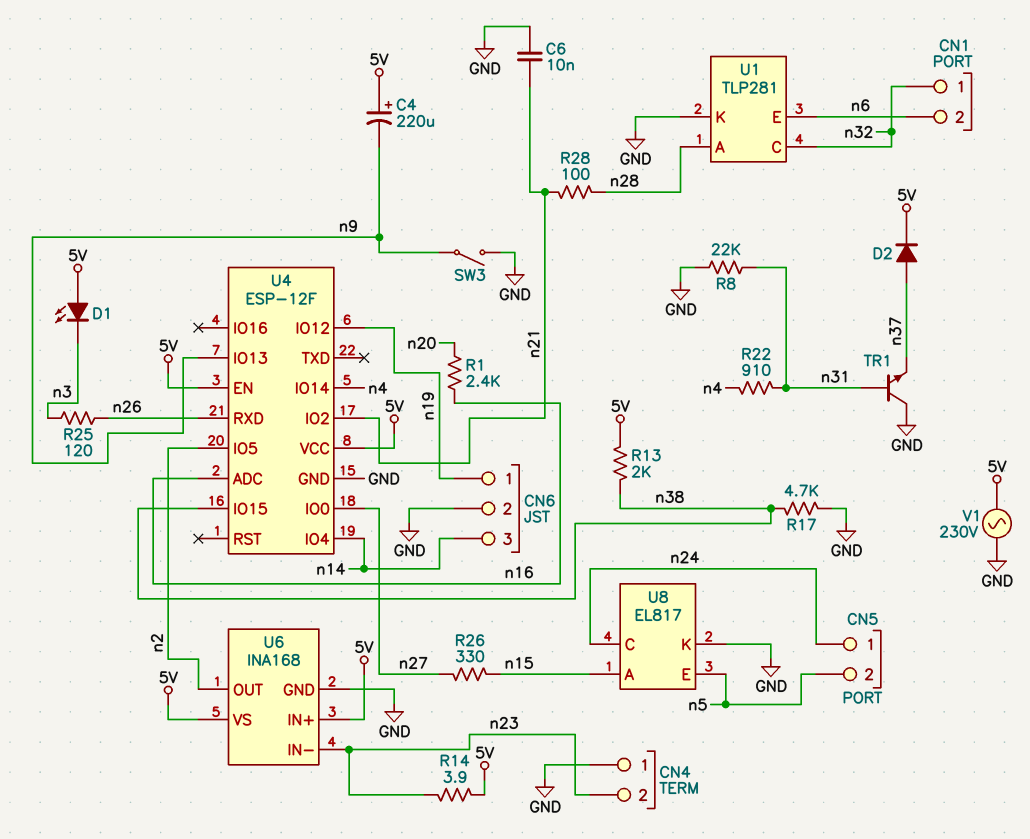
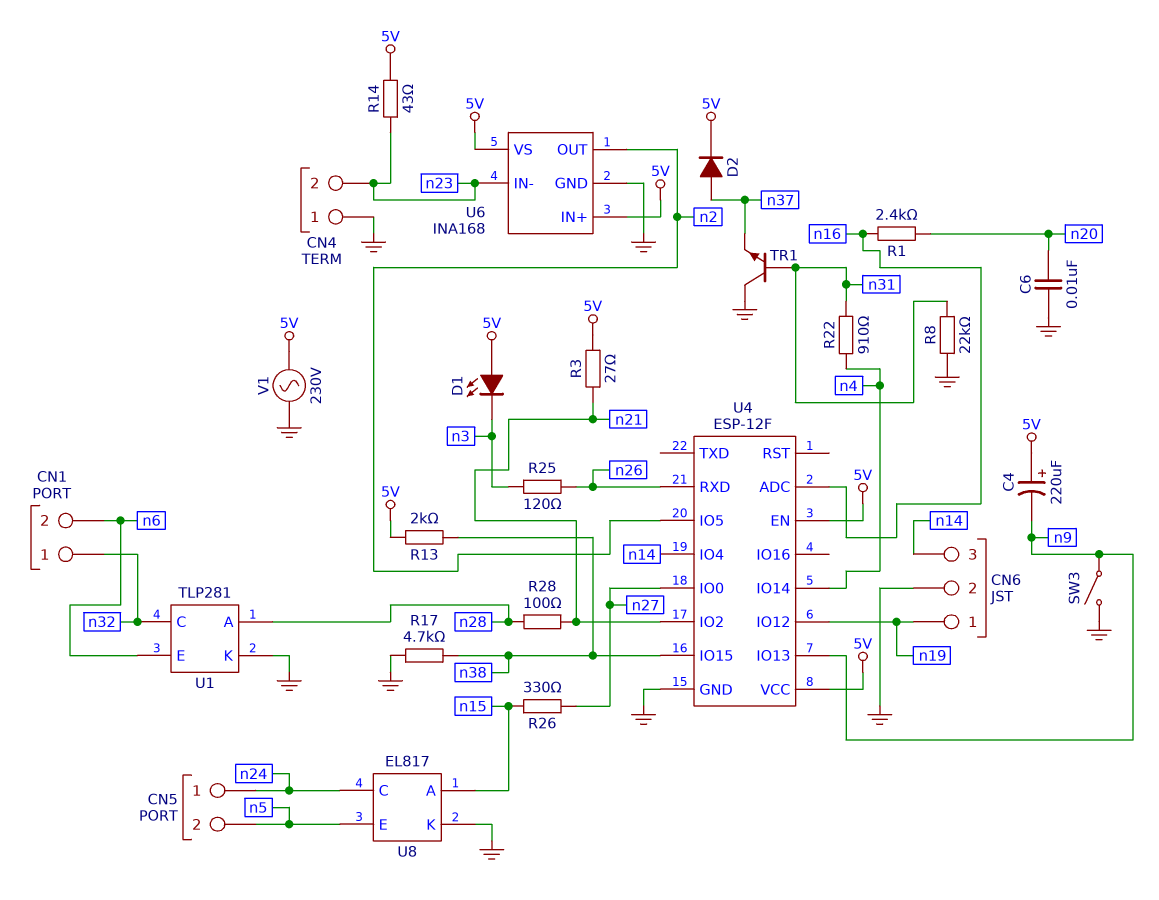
C6: 10nF (GND, n21) -> 10nF (GND, n20)
R3: none -> 27 (5V, n21)
R14: 3.9 (5V, n23) -> 43 (5V, n23)

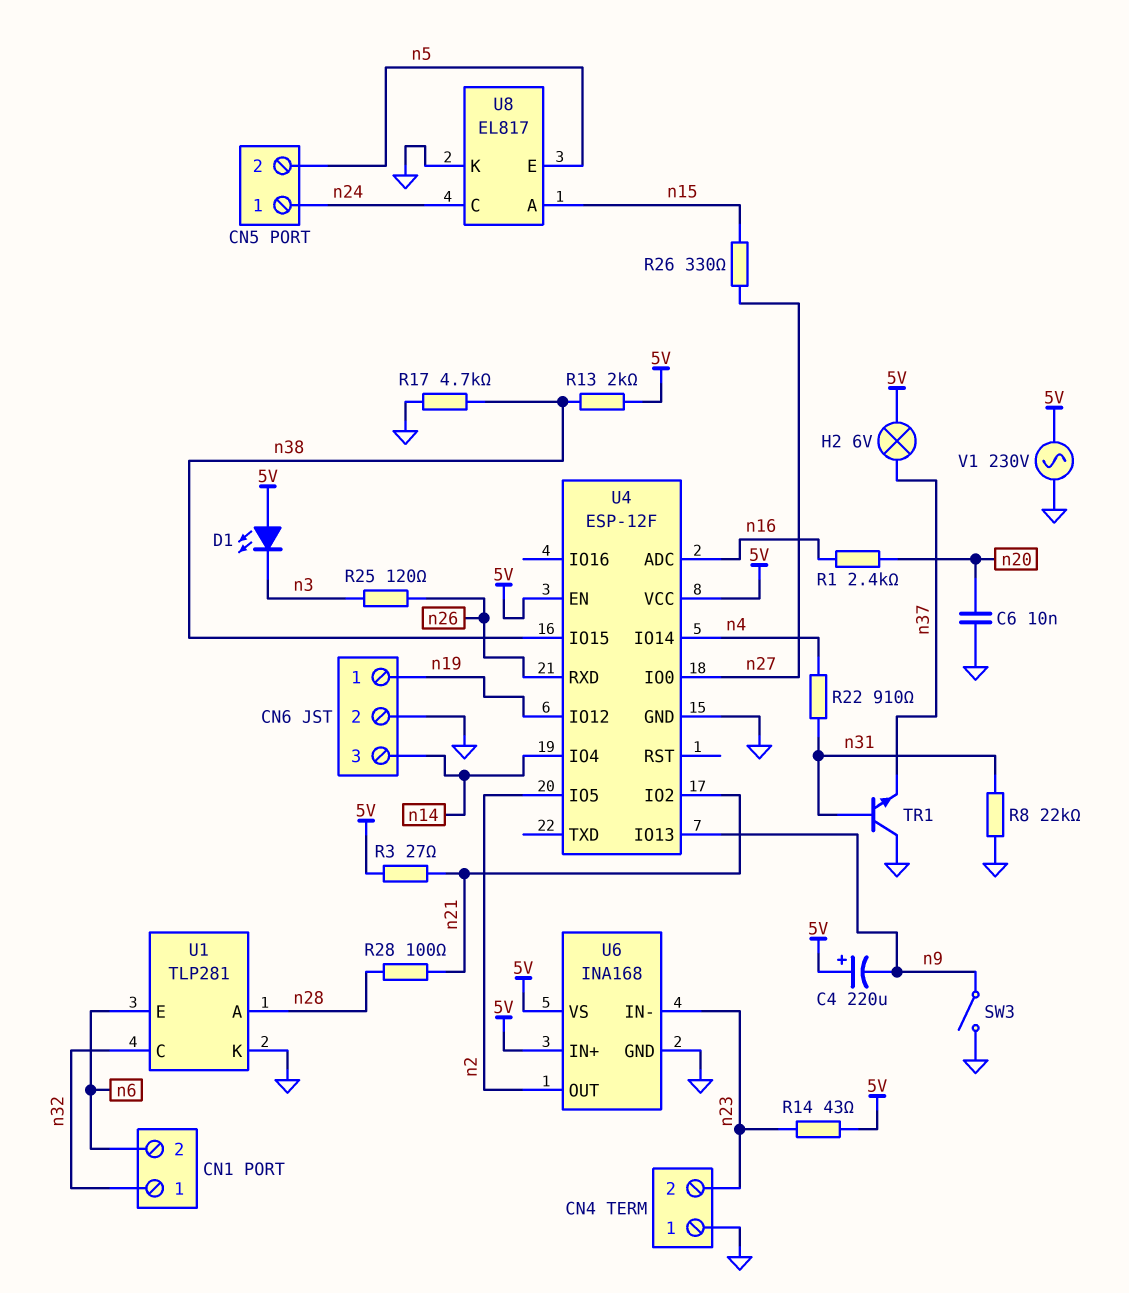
D2: diode (A n37, K 5V) -> none
H2: none -> lamp 6V (5V, n37)

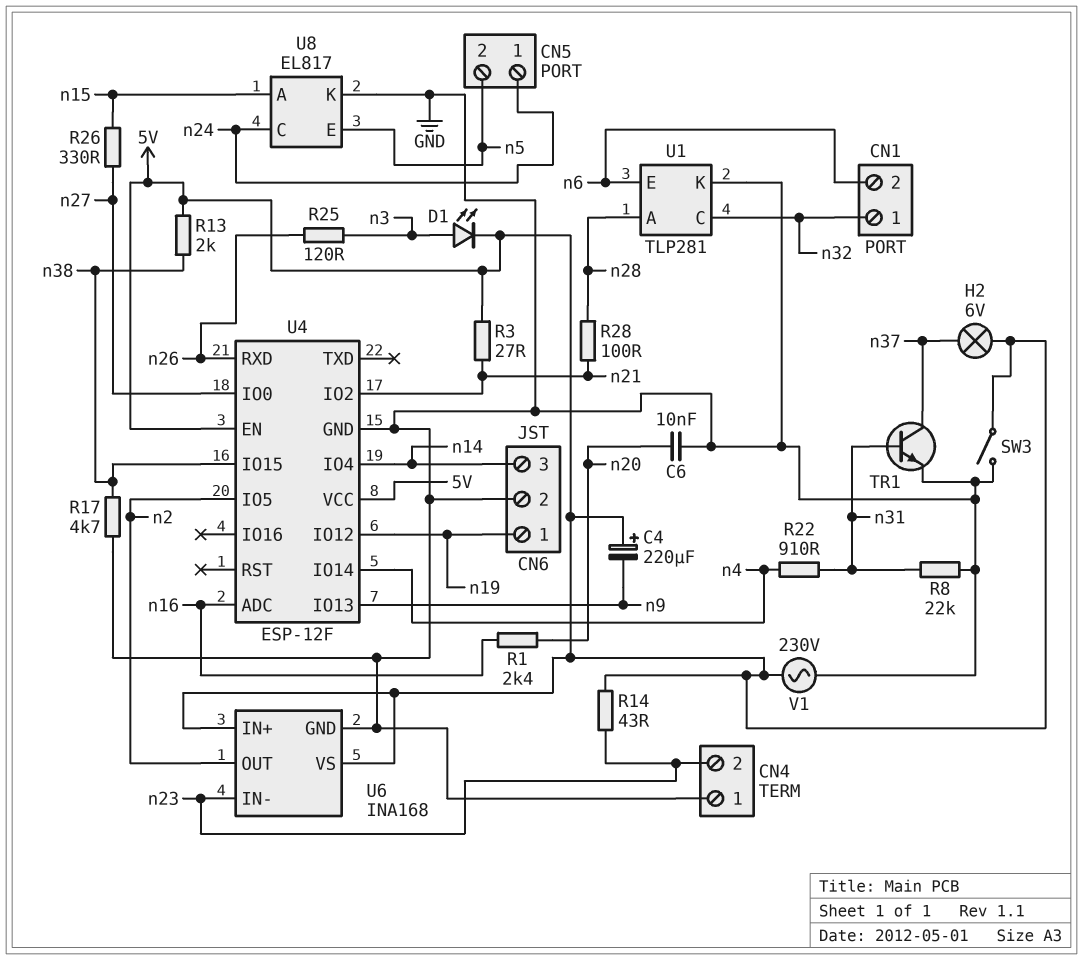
D1: LED (A 5V, K n3) -> LED (A n3, K 5V)
SW3: switch (GND, n9) -> switch (5V, GND)
TR1: NPN (B n31, C GND, E n37) -> NPN (B n31, C n37, E GND)

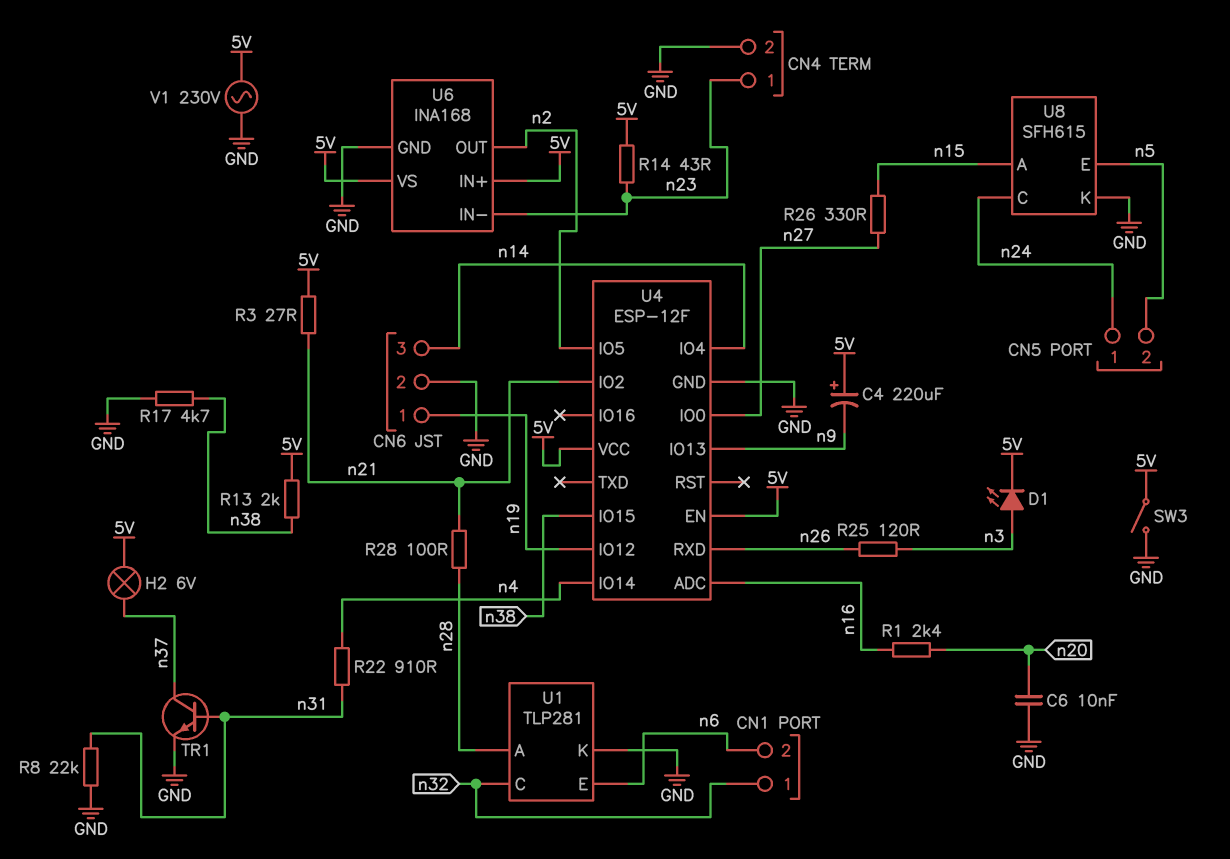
CN4 pin 1: GND -> n23
CN4 pin 2: n23 -> GND
U8: EL817 -> SFH615

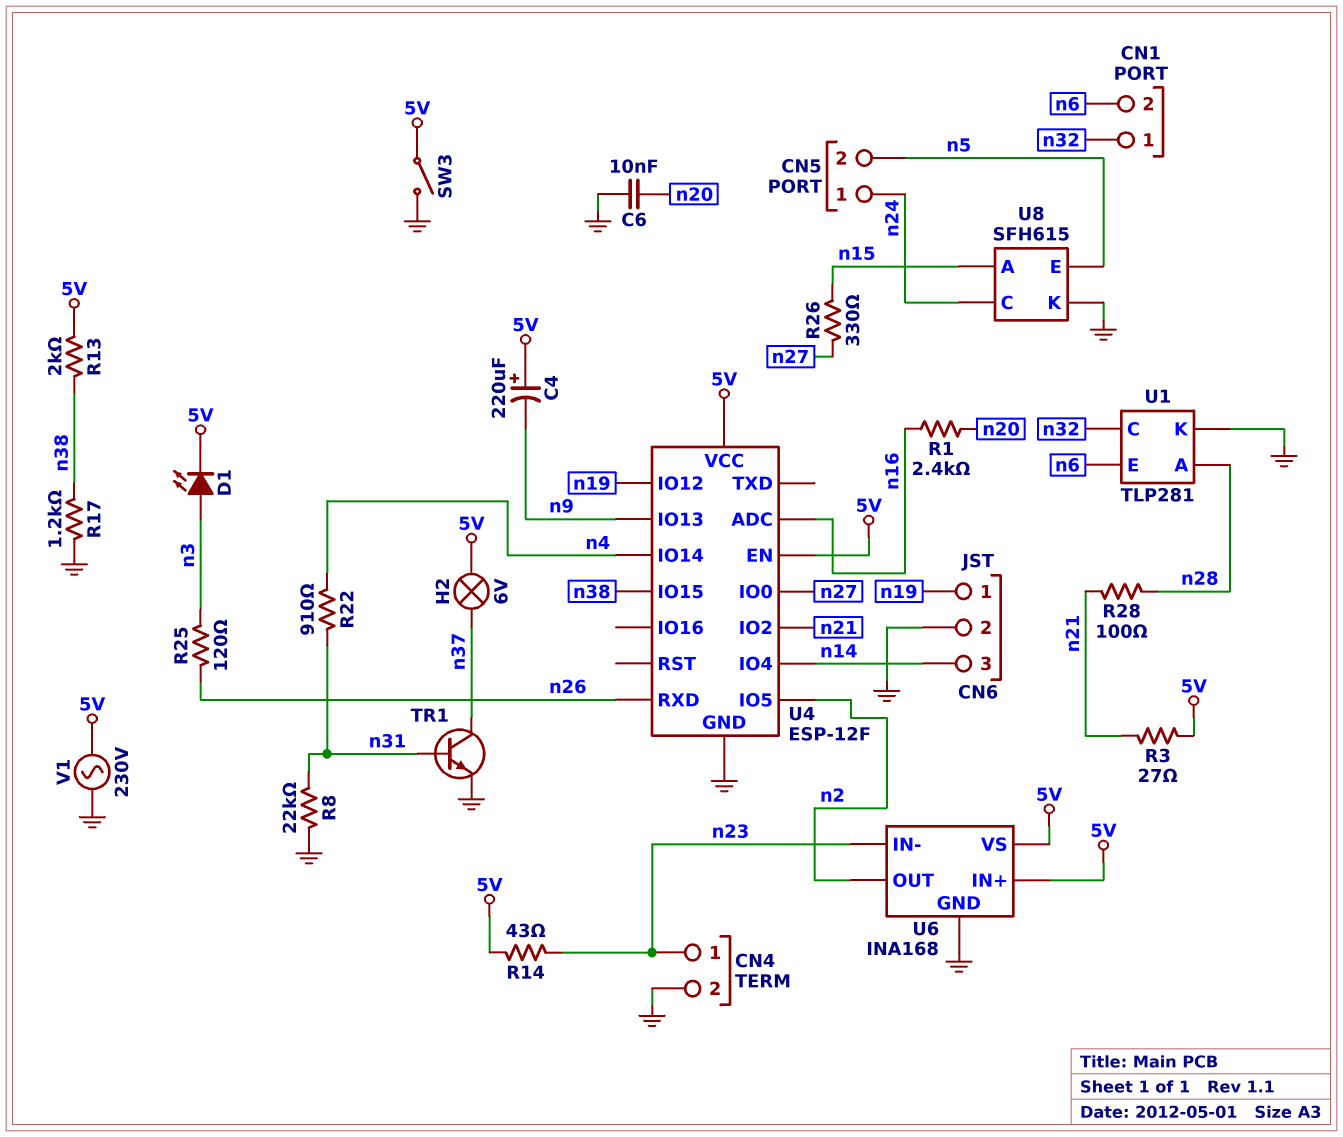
R17: 4.7k (GND, n38) -> 1.2k (GND, n38)

